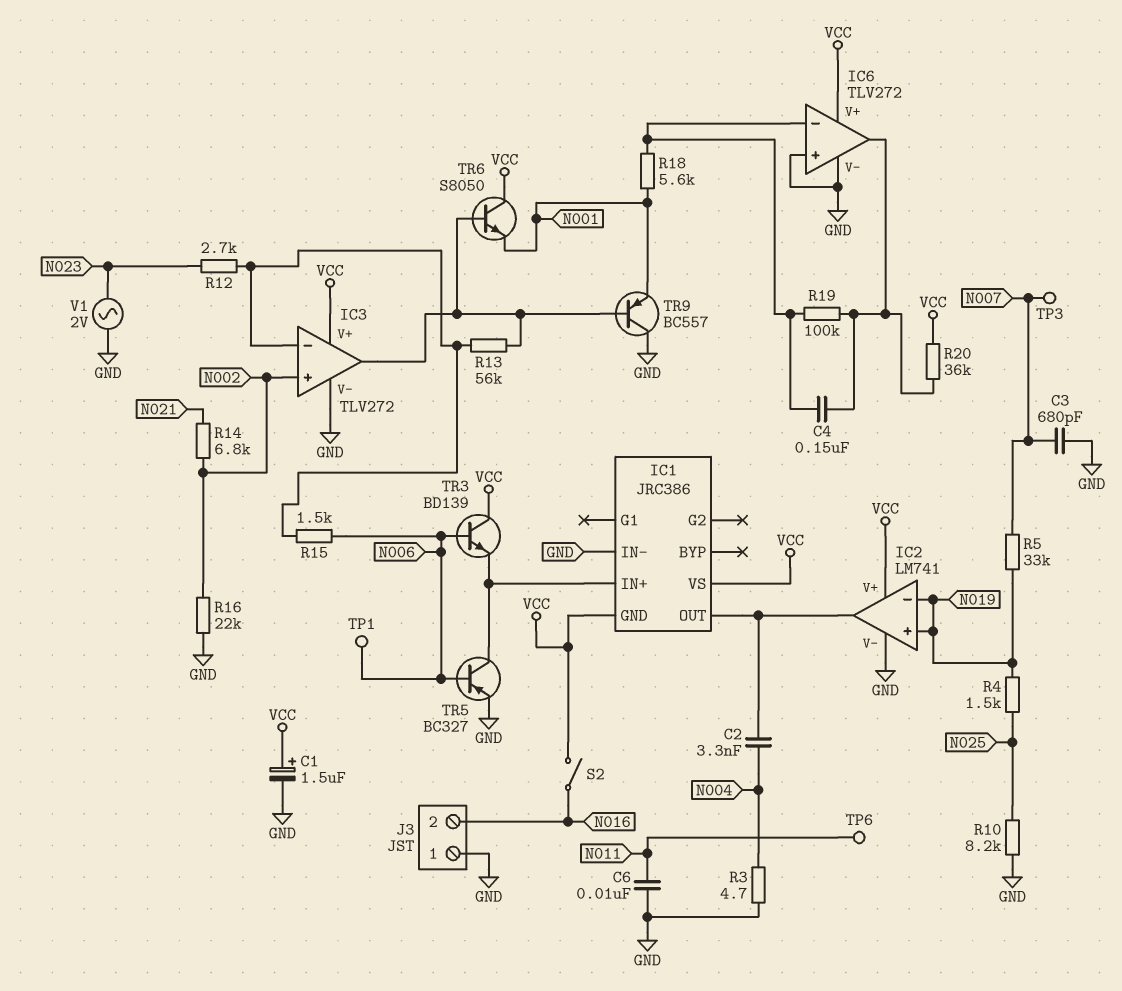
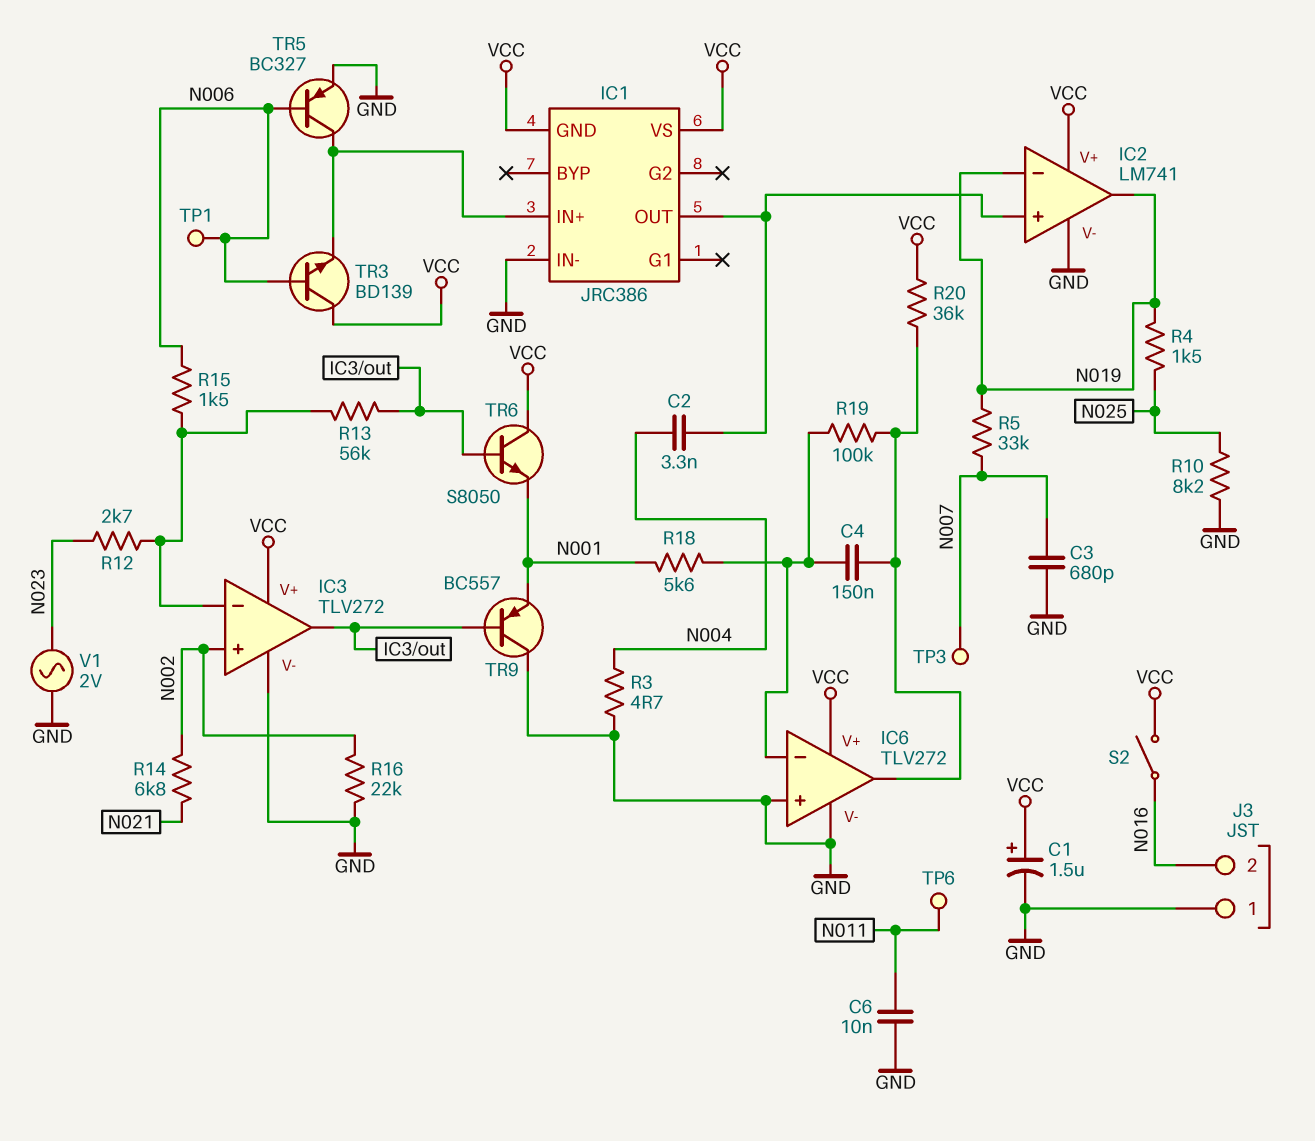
IC2 pin in+: N019 -> IC1/OUT
IC2 pin out: IC1/OUT -> N019

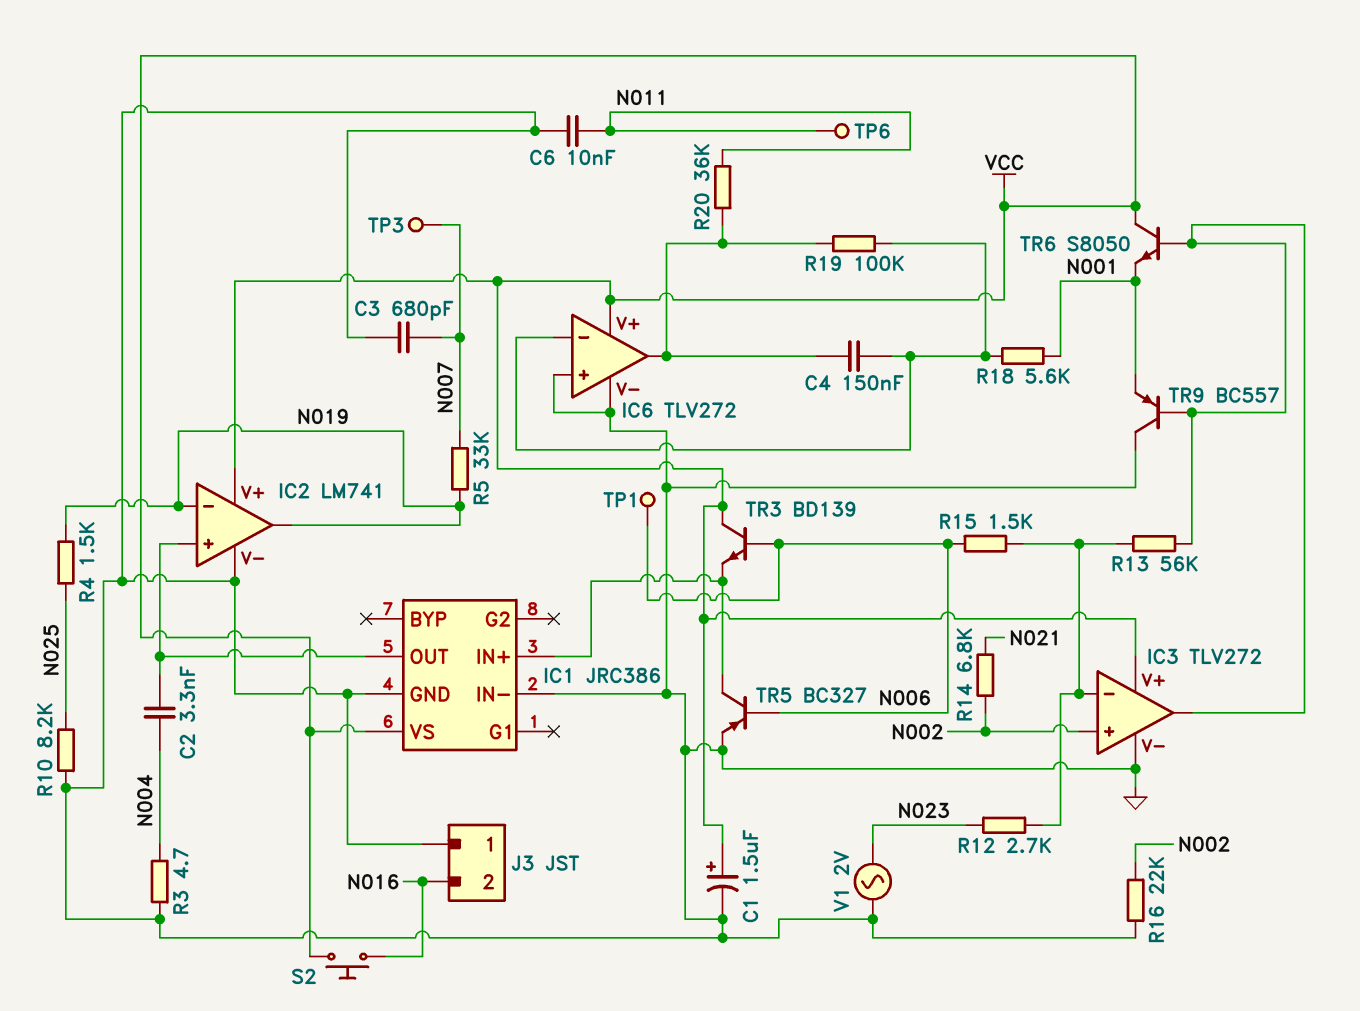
IC1 pin GND: VCC -> GND
R20: 36k (IC6/out, VCC) -> 36k (IC6/out, N011)
S2: switch (N016, VCC) -> button (N016, VCC)

